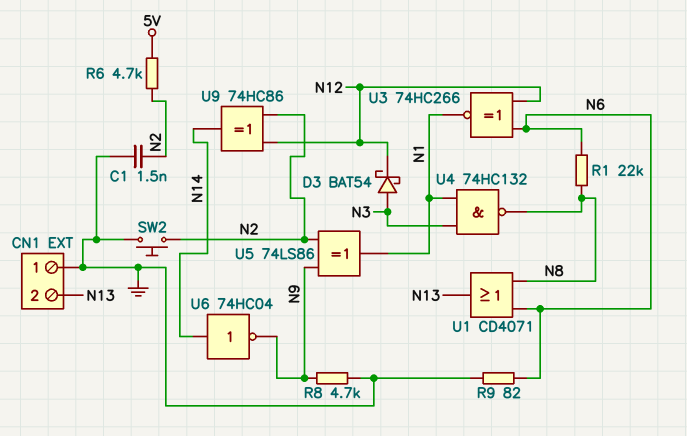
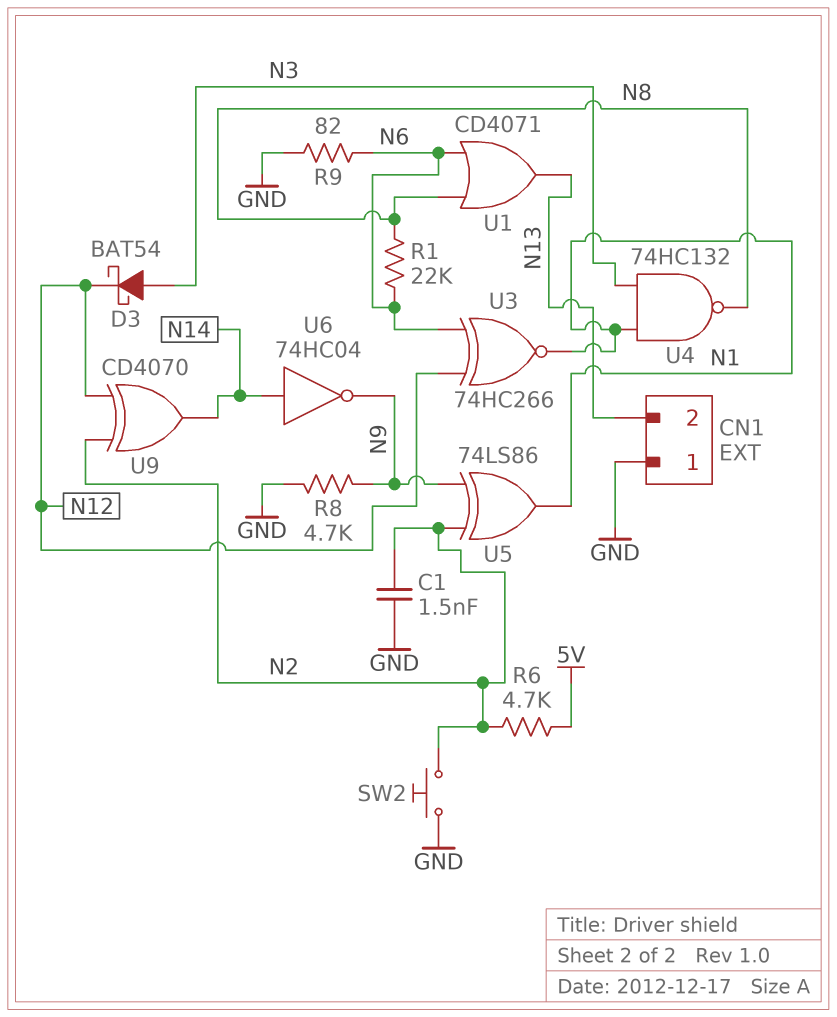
U9: XOR 74HC86 (in N2, in N12, out N14) -> XOR CD4070 (in N2, in N12, out N14)

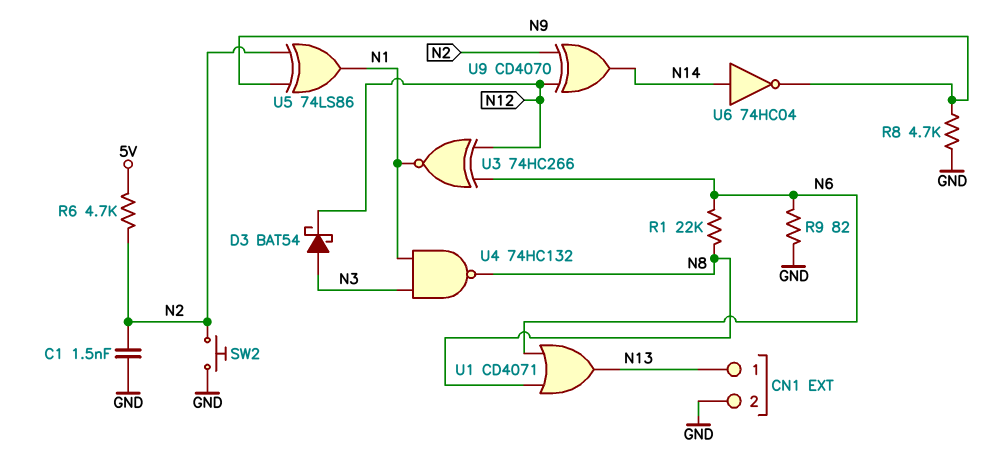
CN1 pin 1: GND -> N13
CN1 pin 2: N13 -> GND

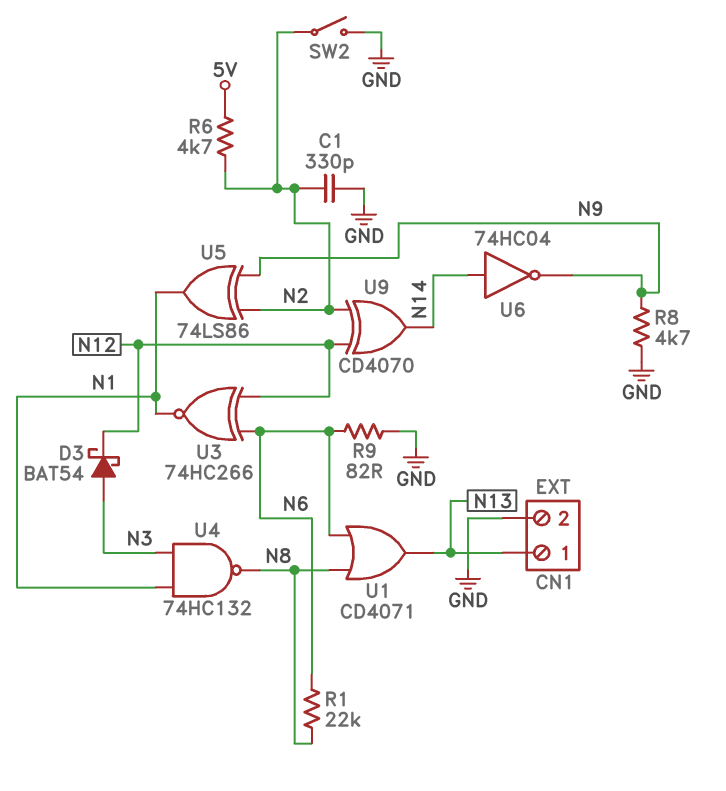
C1: 1.5nF (GND, N2) -> 330pF (GND, N2)
SW2: button (GND, N2) -> switch (GND, N2)

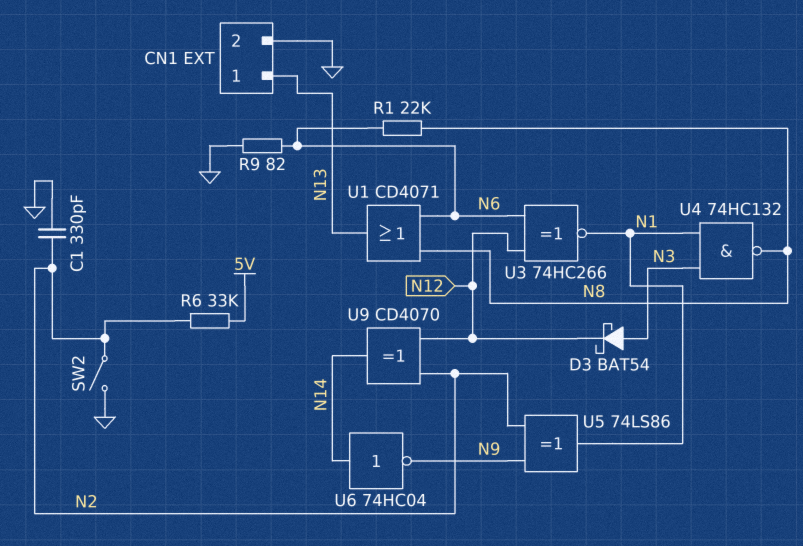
R6: 4.7k (5V, N2) -> 33k (5V, N2)
R8: 4.7k (GND, N9) -> none

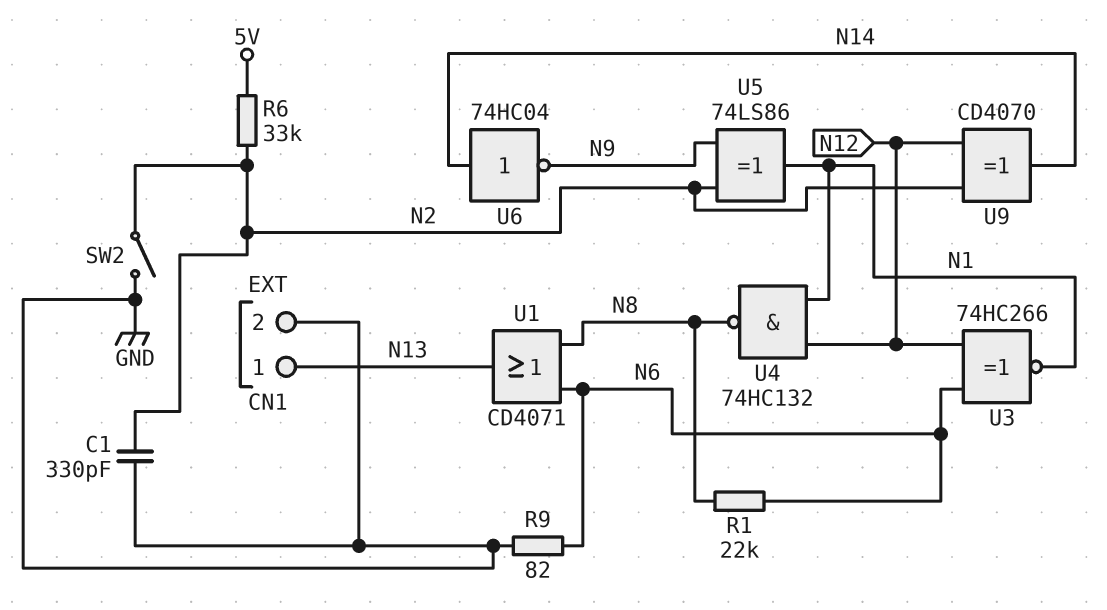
D3: schottky BAT54 (A N3, K N12) -> none
U4: NAND 74HC132 (in N1, in N3, out N8) -> NAND 74HC132 (in N1, in N12, out N8)

